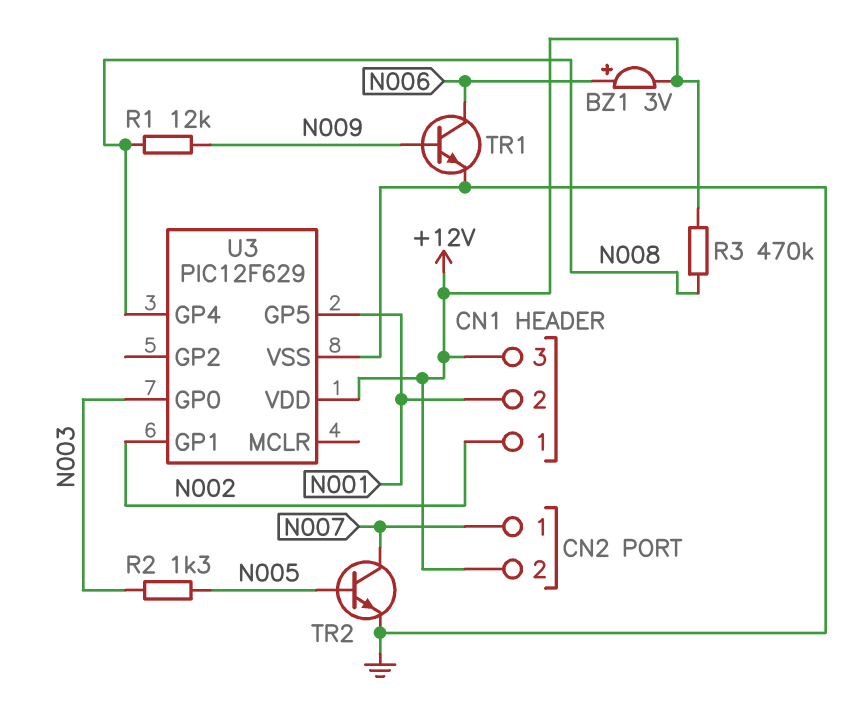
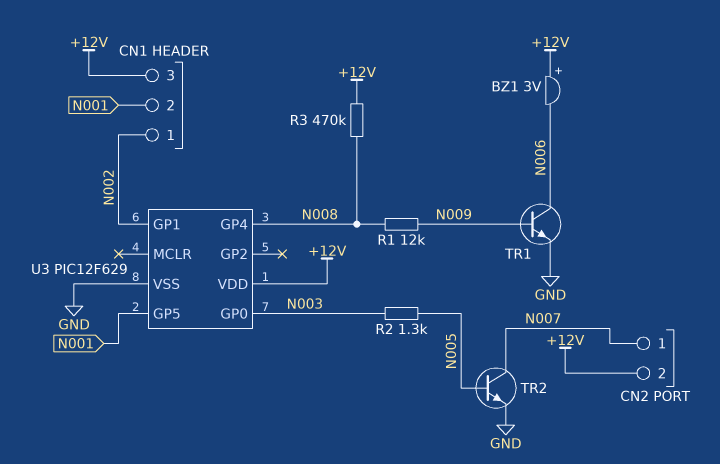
BZ1: buzzer 3V (plus N006, minus +12V) -> buzzer 3V (plus +12V, minus N006)

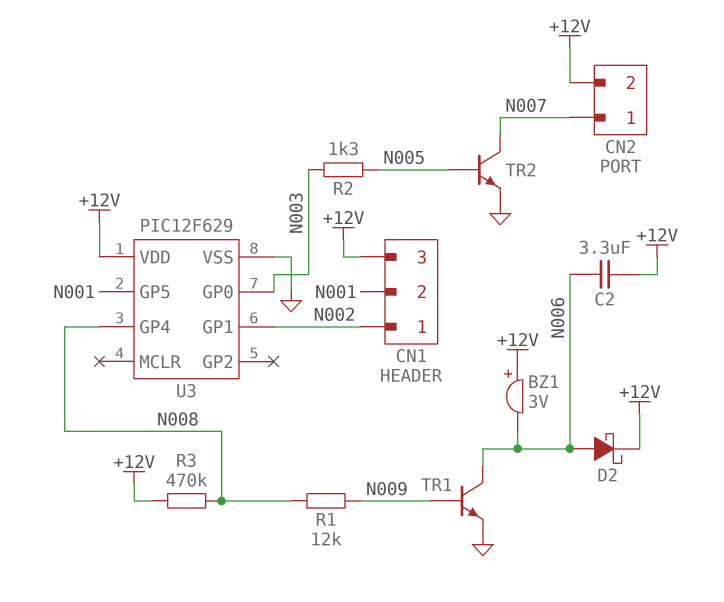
C2: none -> 3.3uF (+12V, N006)
D2: none -> schottky (A N006, K +12V)

